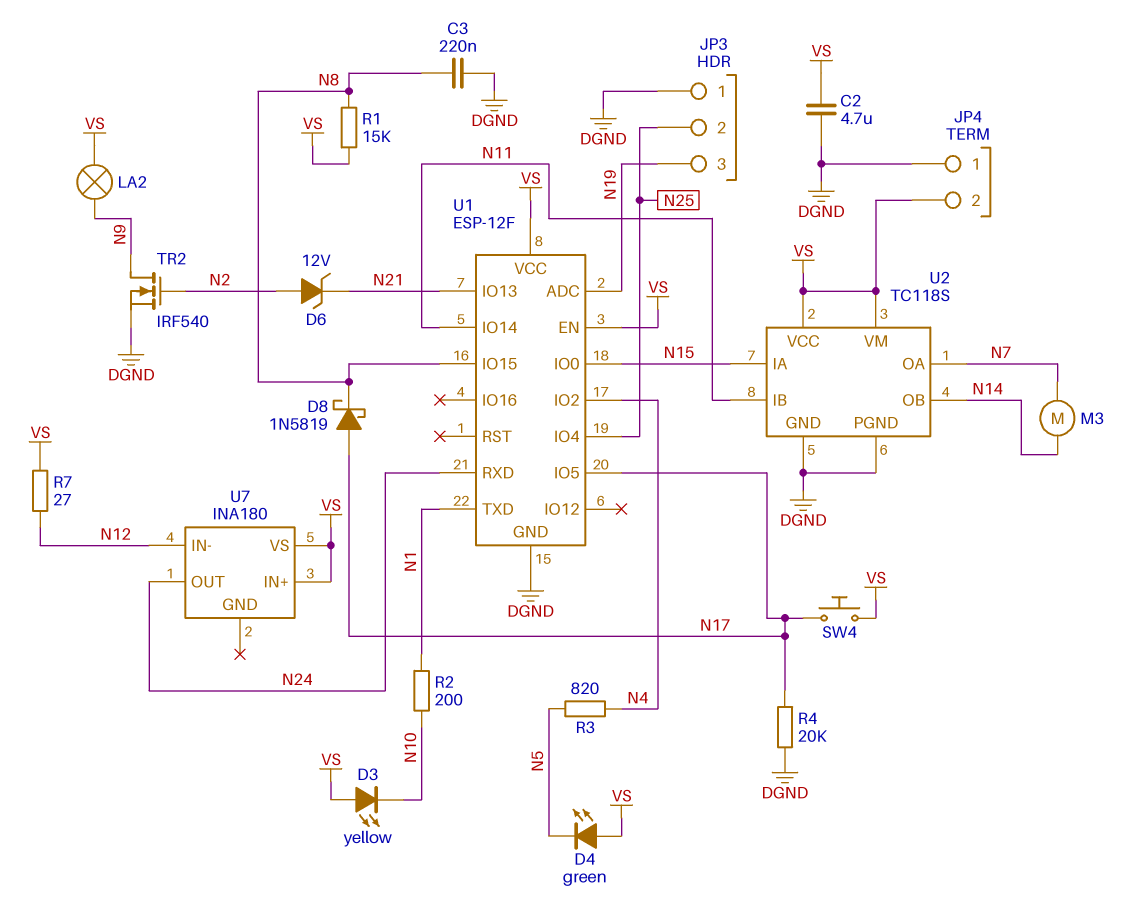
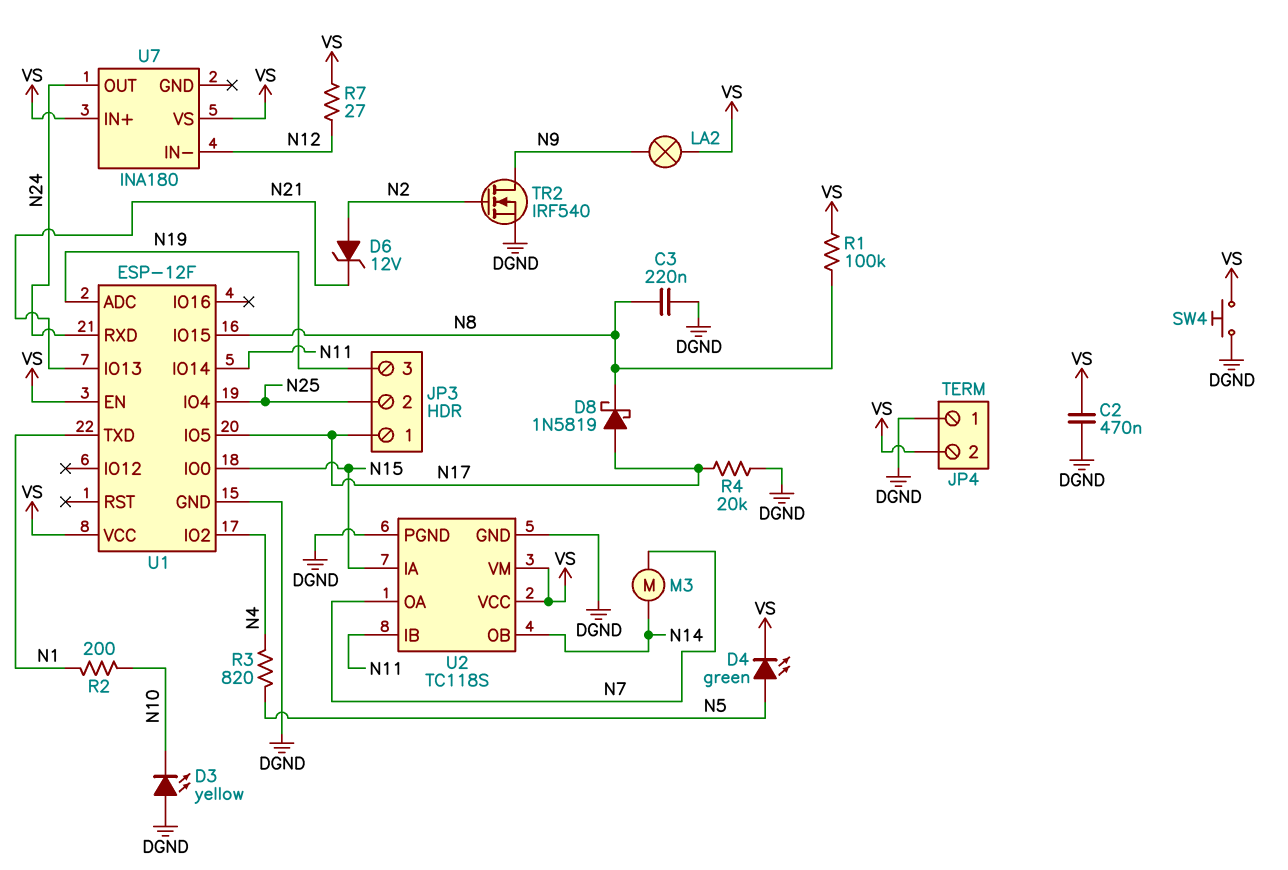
C2: 4.7uF (DGND, VS) -> 470nF (DGND, VS)
D3: LED yellow (A VS, K N10) -> LED yellow (A DGND, K N10)
D4: LED green (A VS, K N5) -> LED green (A N5, K VS)
JP3 pin 1: DGND -> N17
R1: 15k (N8, VS) -> 100k (N8, VS)
SW4: button (N17, VS) -> button (DGND, VS)

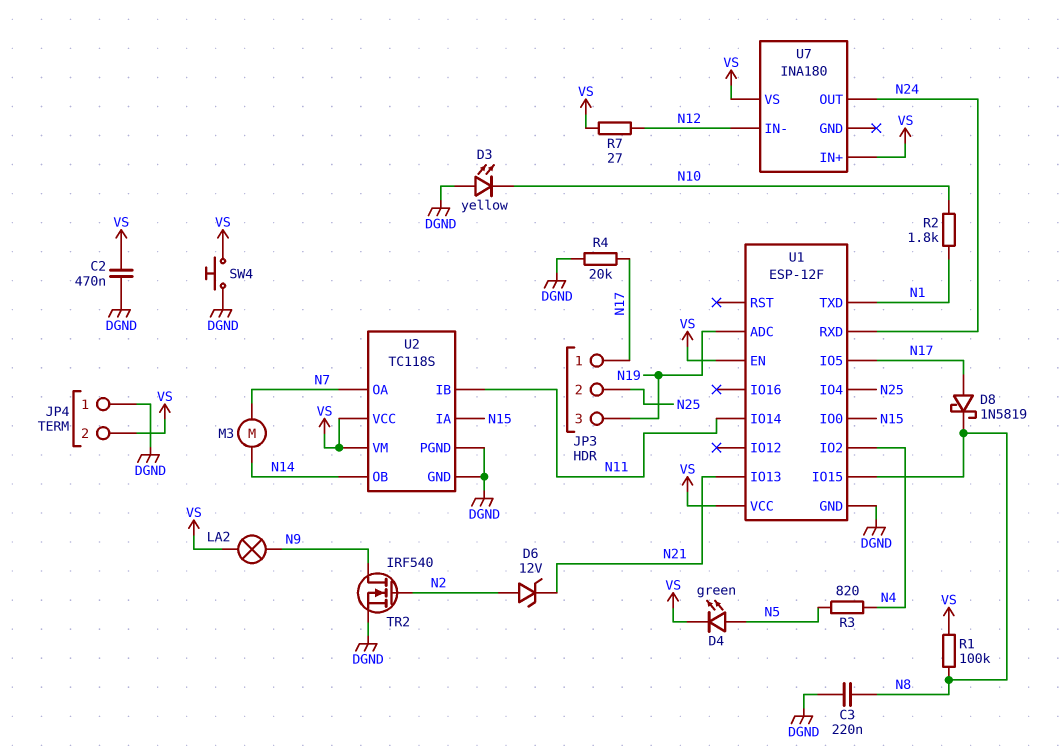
R2: 200 (N1, N10) -> 1.8k (N1, N10)

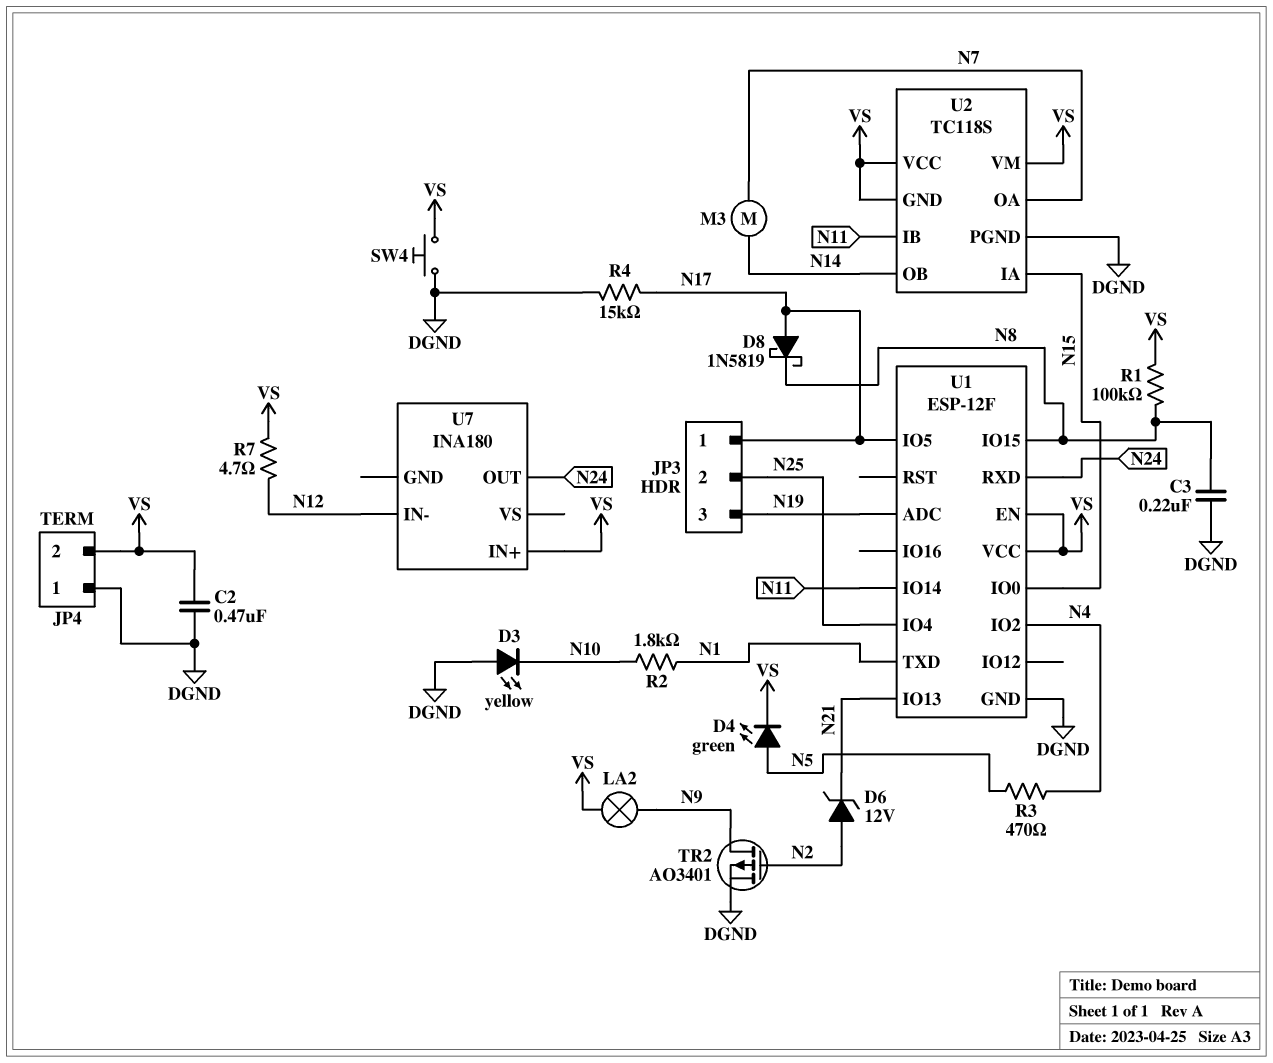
R3: 820 (N4, N5) -> 470 (N4, N5)
R4: 20k (DGND, N17) -> 15k (DGND, N17)
R7: 27 (N12, VS) -> 4.7 (N12, VS)
TR2: NMOS IRF540 (G N2, D N9, S DGND) -> PMOS AO3401 (G N2, D N9, S DGND)
U2 pin GND: DGND -> VS
U7 pin VS: VS -> none

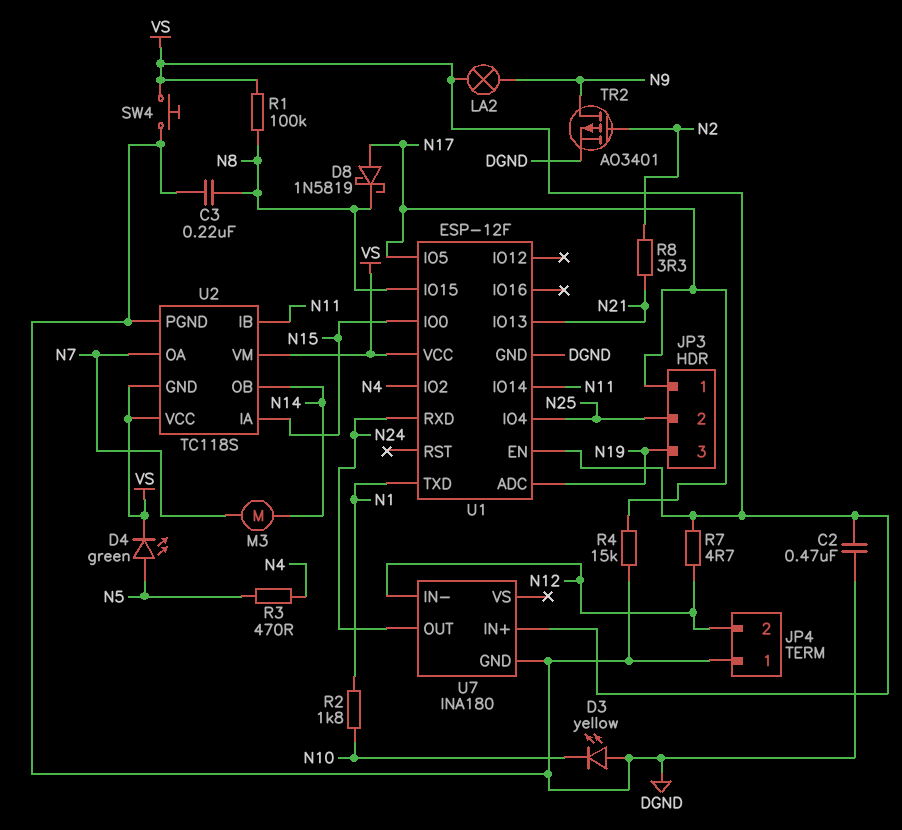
D6: zener 12V (A N2, K N21) -> none
JP4 pin 2: VS -> N12
R8: none -> 3.3 (N2, N21)
U7 pin GND: none -> DGND

